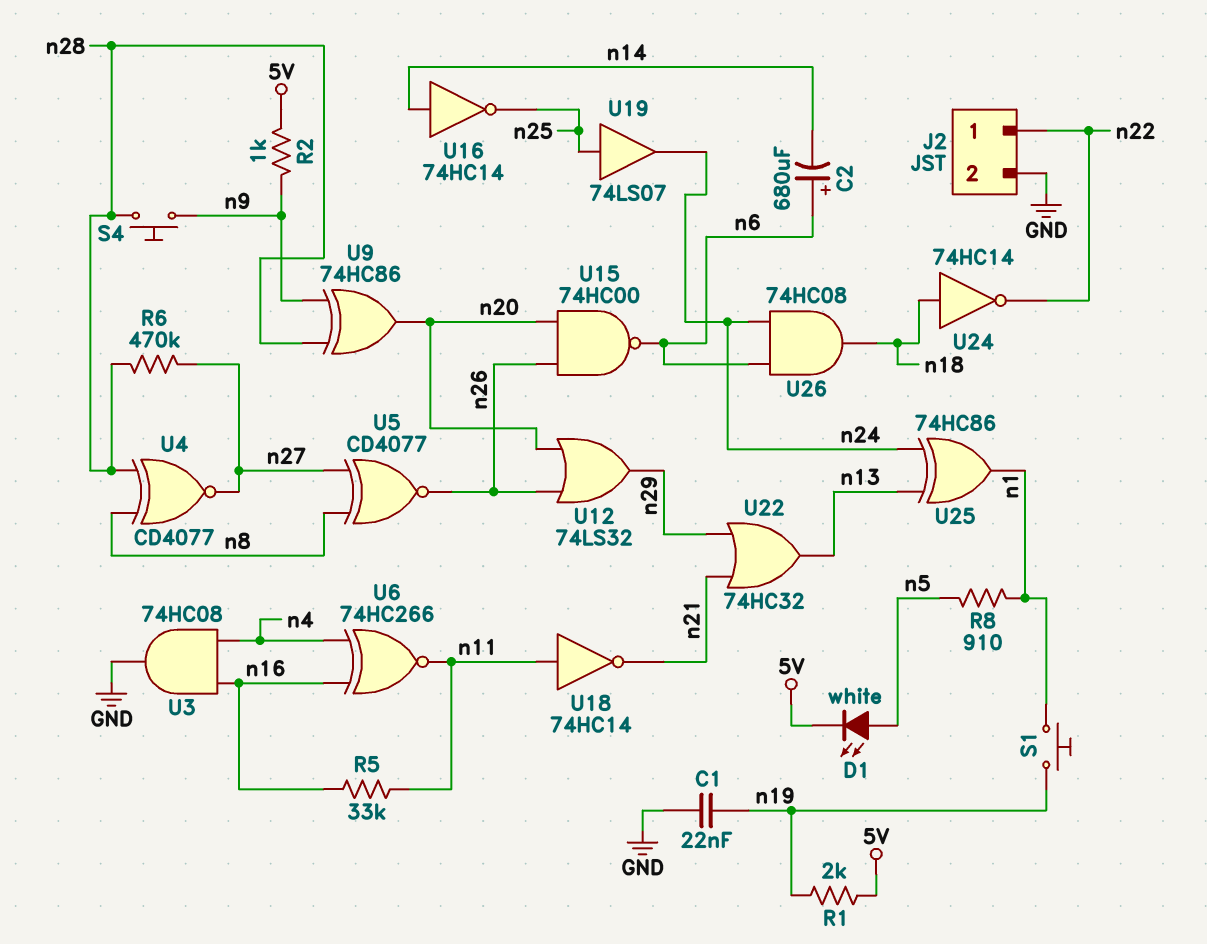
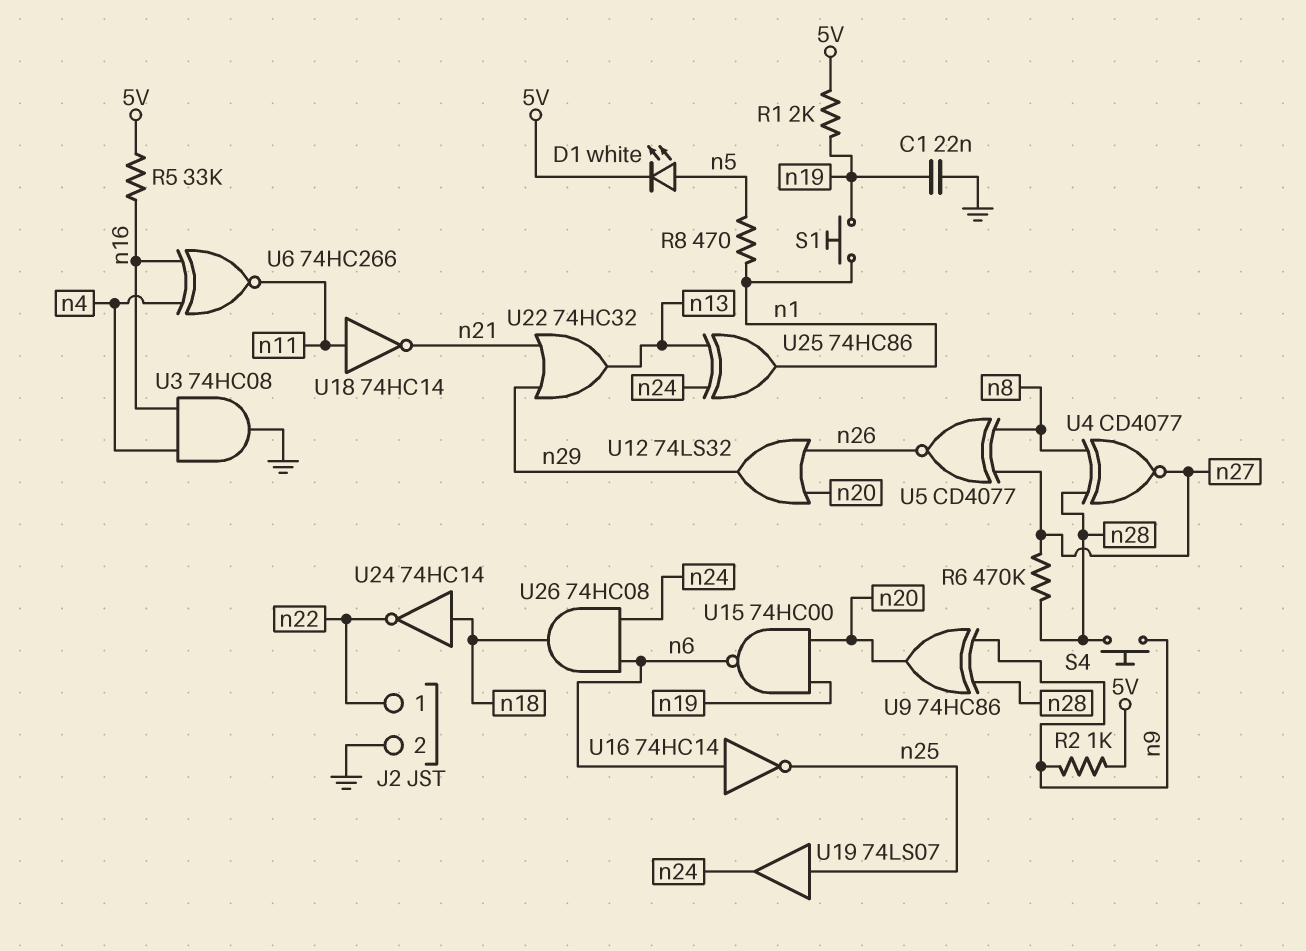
C2: 680uF (plus n6, minus n14) -> none
R5: 33k (n11, n16) -> 33k (5V, n16)
R8: 910 (n1, n5) -> 470 (n1, n5)
U15: NAND 74HC00 (in n20, in n26, out n6) -> NAND 74HC00 (in n19, in n20, out n6)
U16: NOT 74HC14 (in n14, out n25) -> NOT 74HC14 (in n6, out n25)

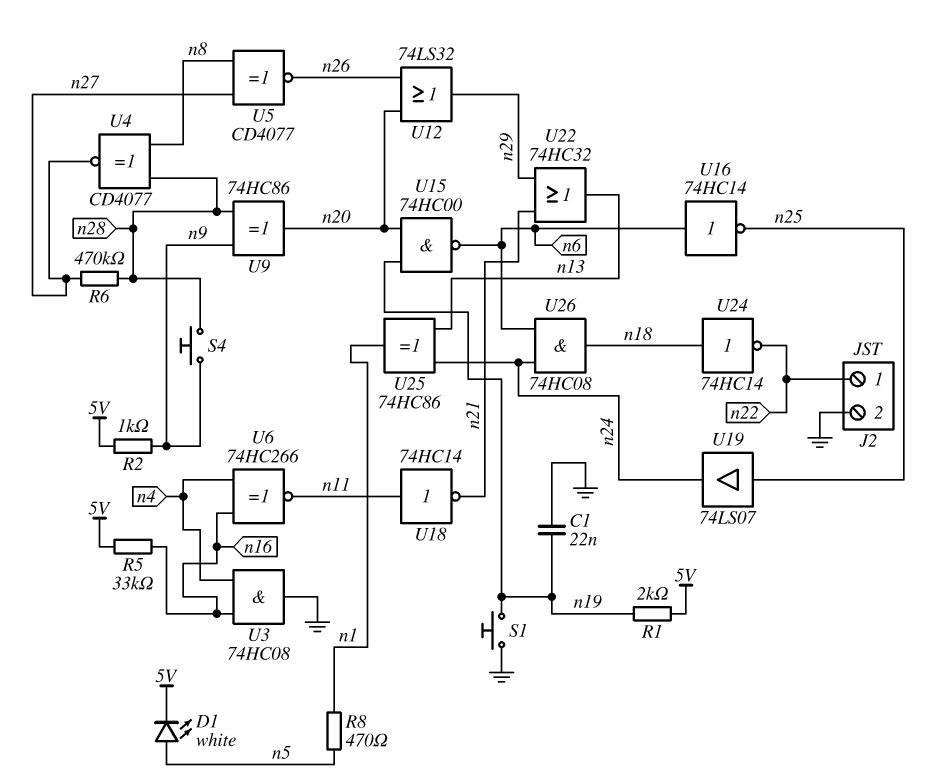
S1: button (n1, n19) -> button (GND, n19)

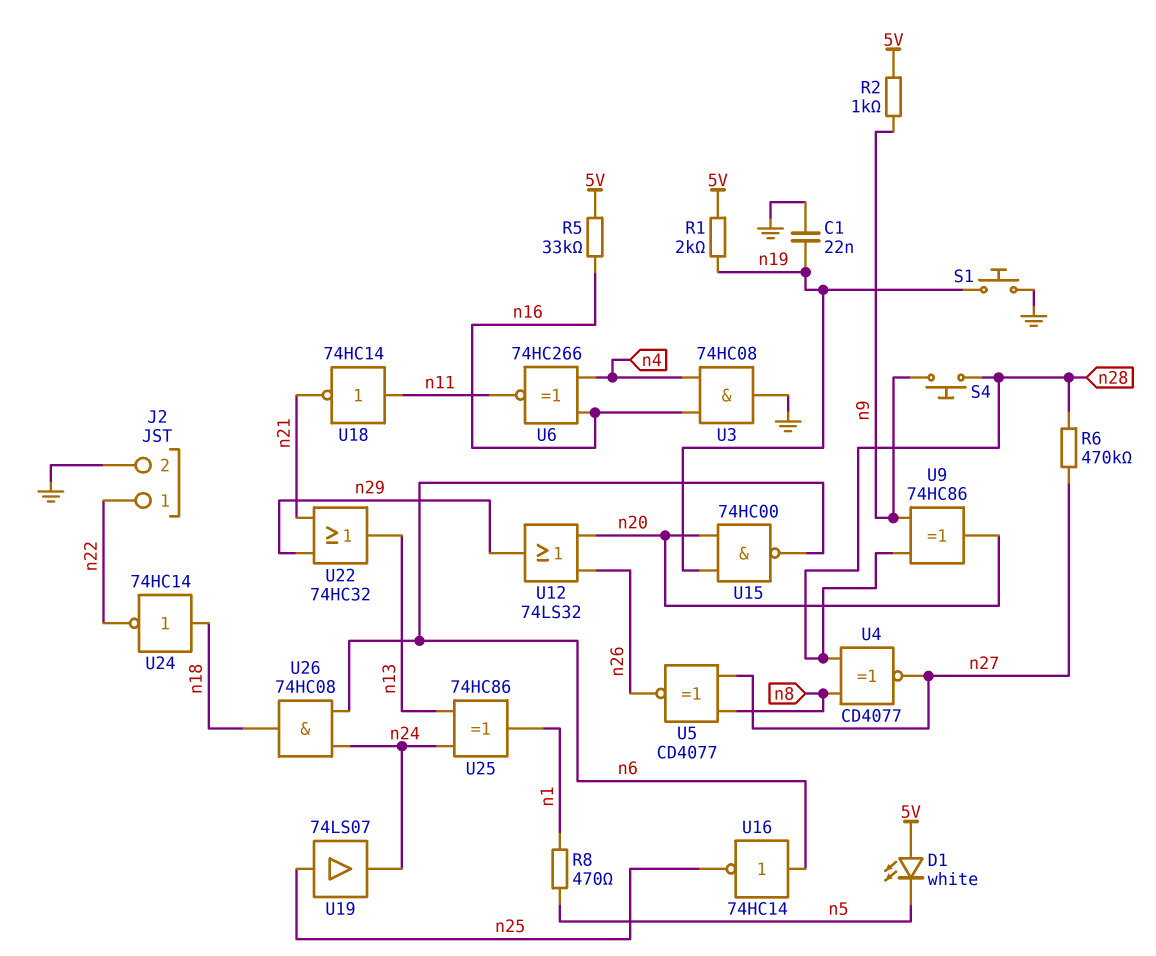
D1: LED white (A n5, K 5V) -> LED white (A 5V, K n5)

